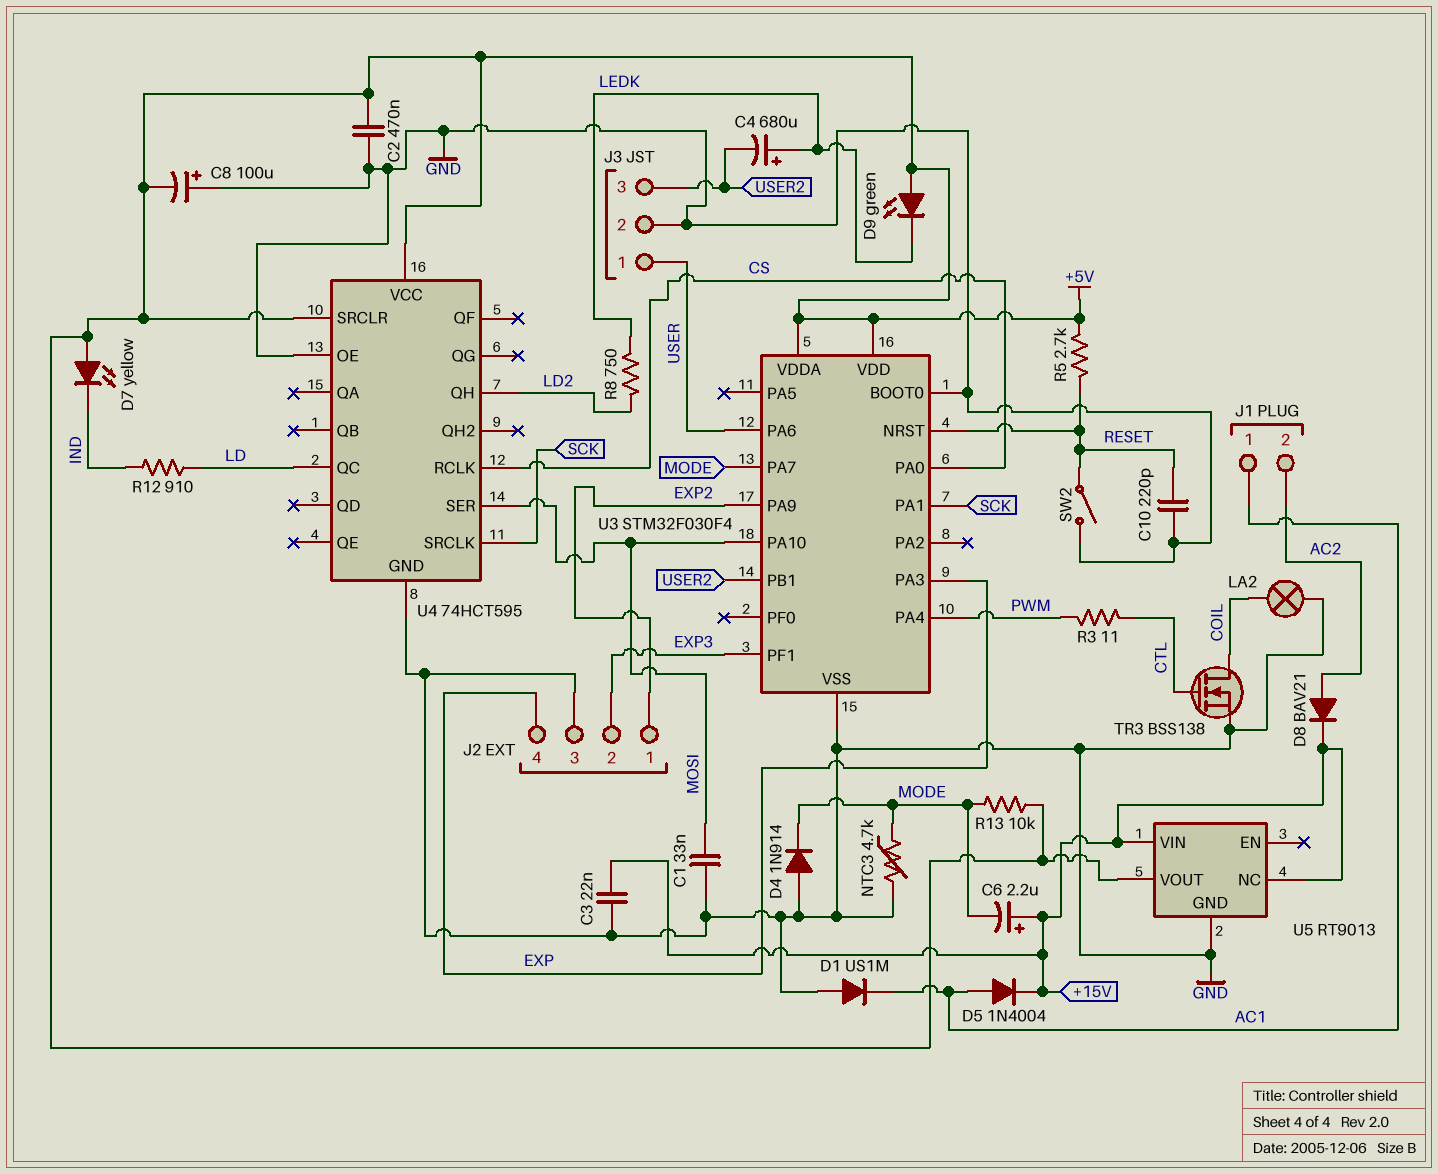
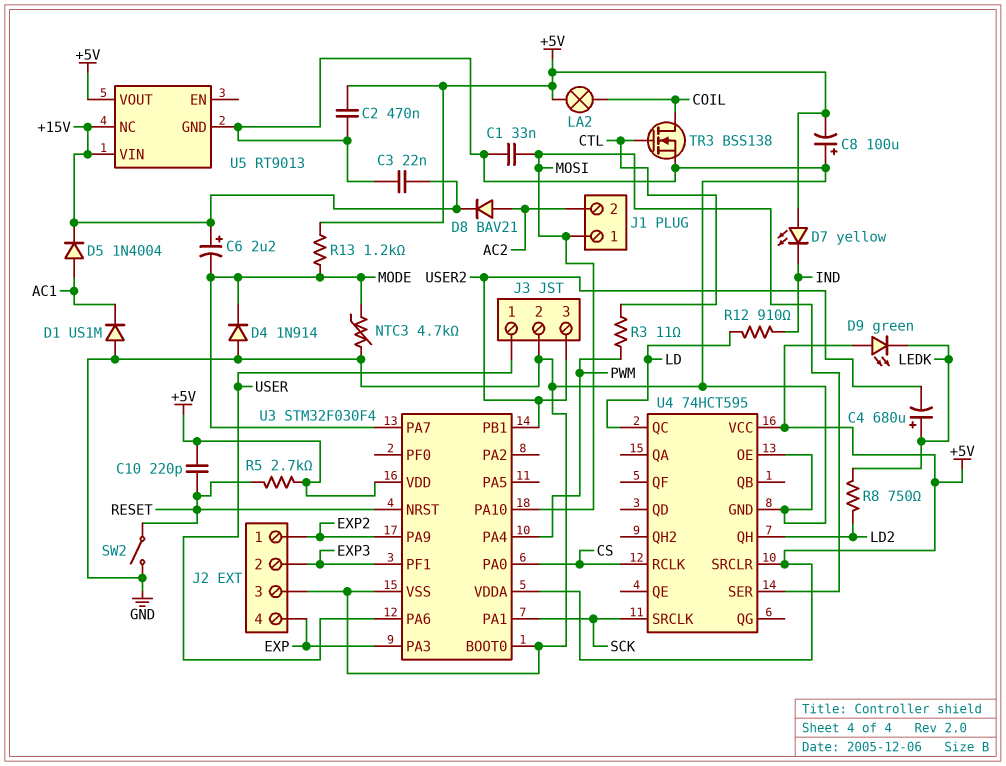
C10: 220pF (GND, RESET) -> 220pF (+5V, RESET)
J1 pin 1: AC1 -> MOSI
LA2: lamp (COIL, GND) -> lamp (+5V, COIL)
R13: 10k (+5V, MODE) -> 1.2k (+5V, MODE)

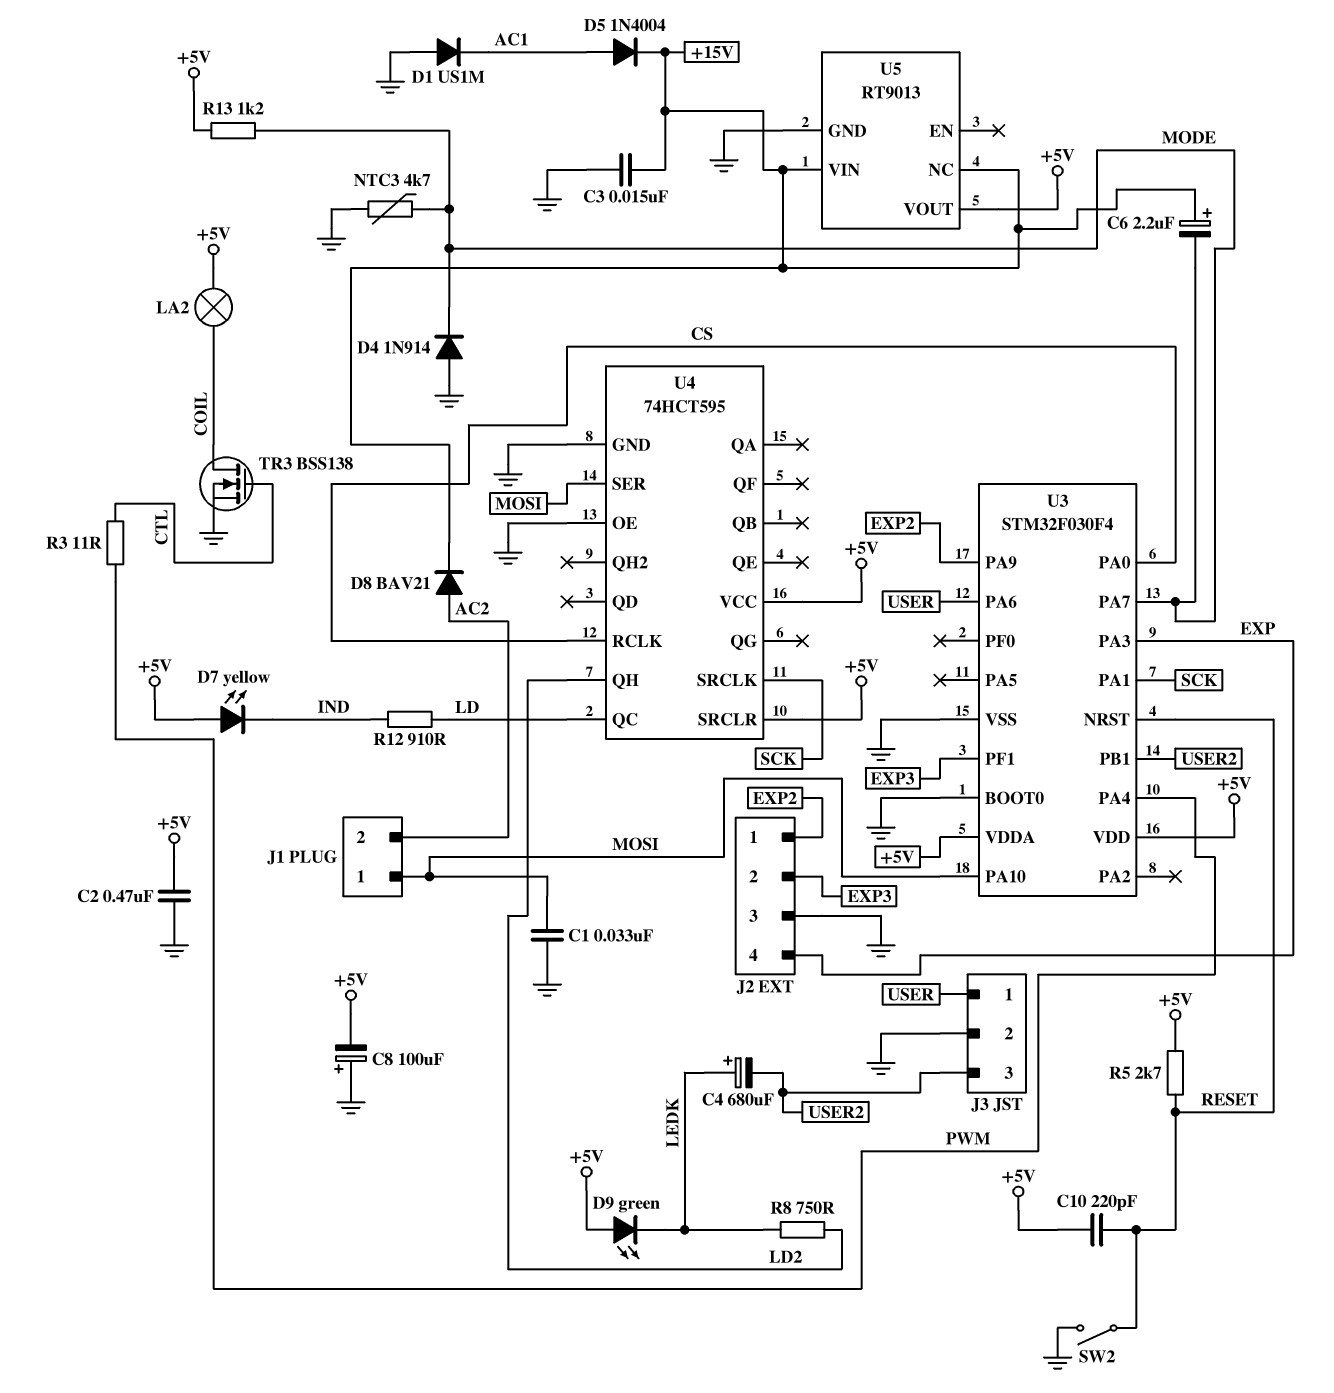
C3: 22nF (+15V, GND) -> 15nF (+15V, GND)

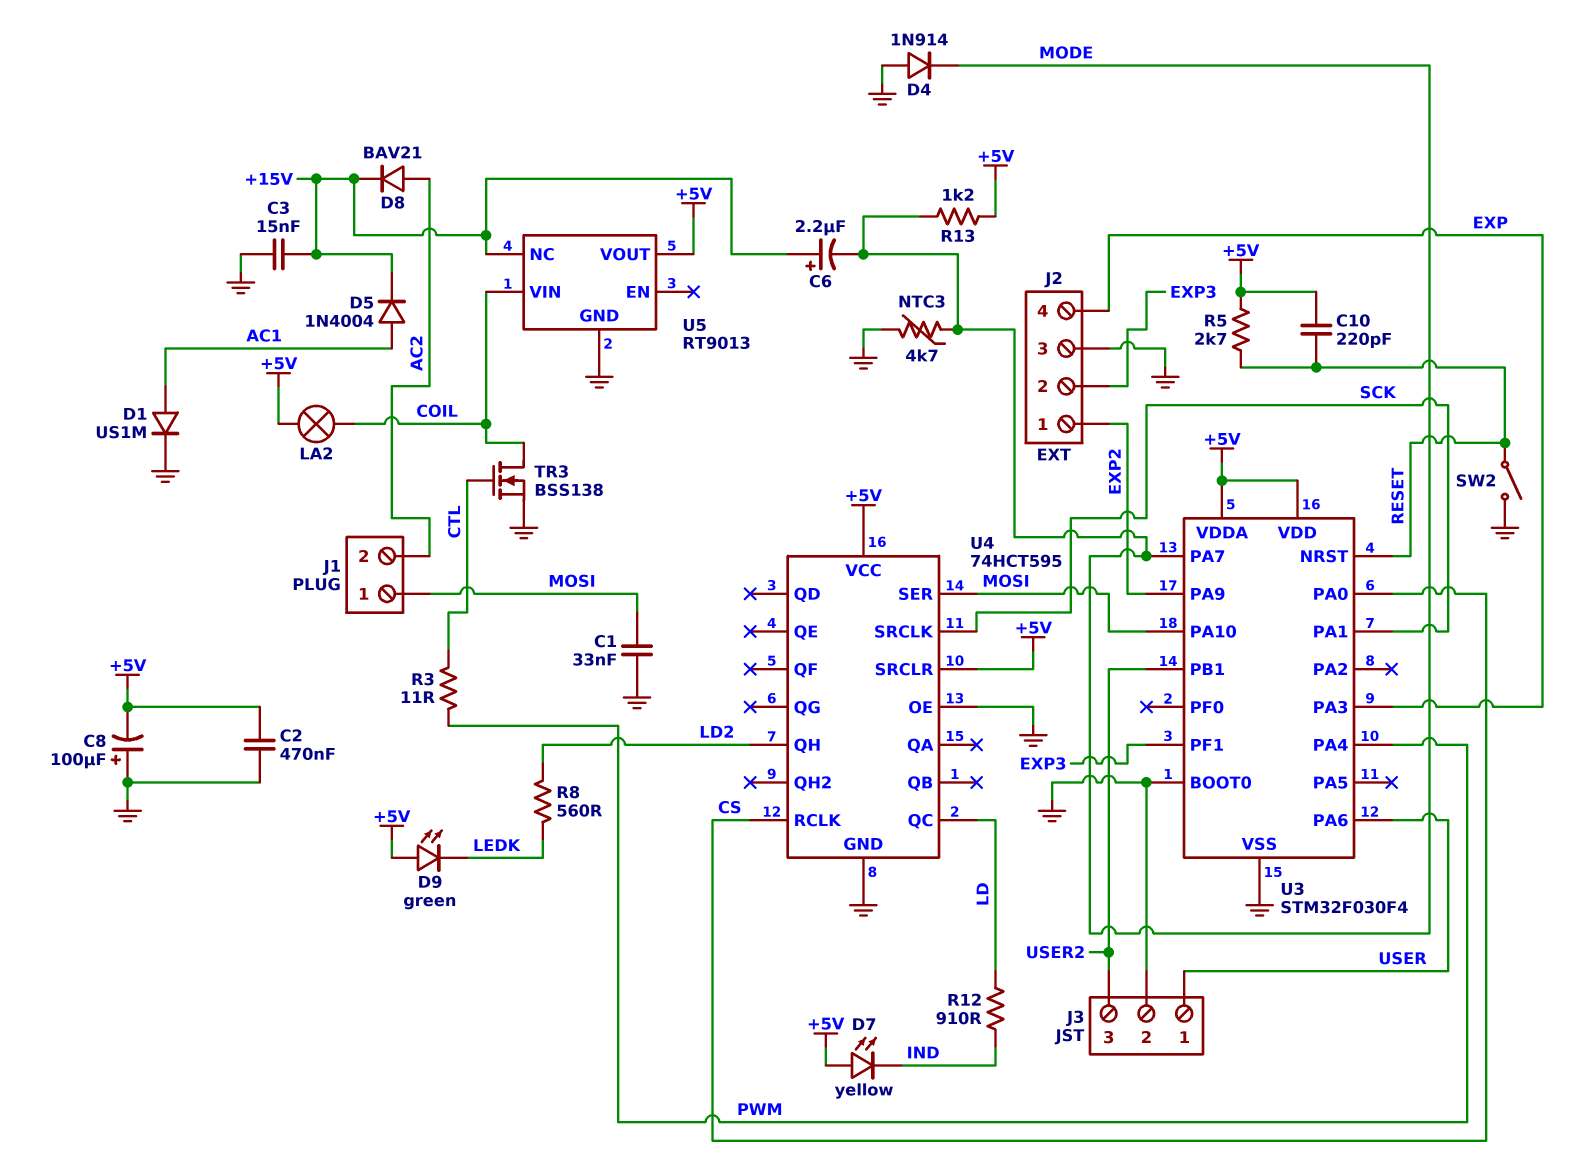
C4: 680uF (plus LEDK, minus USER2) -> none
D1: diode US1M (A GND, K AC1) -> diode US1M (A AC1, K GND)
R8: 750 (LD2, LEDK) -> 560 (LD2, LEDK)
U5 pin VIN: +15V -> COIL

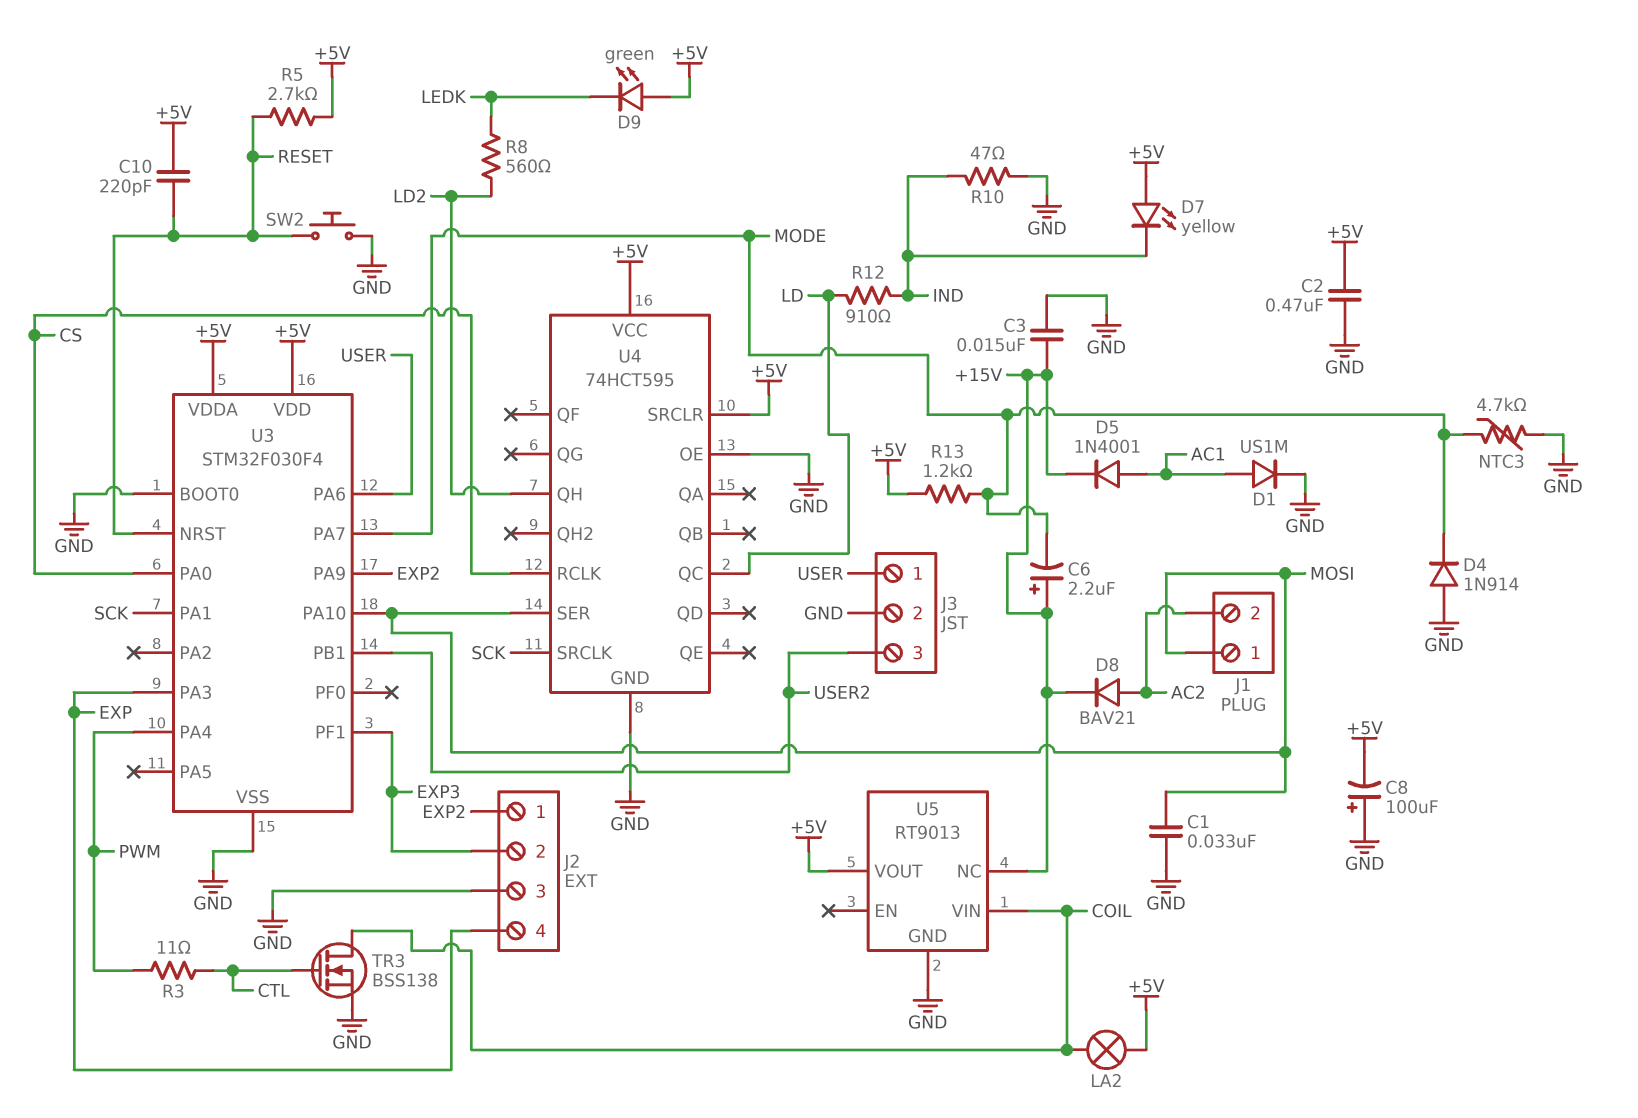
D5: diode 1N4004 (A AC1, K +15V) -> diode 1N4001 (A AC1, K +15V)
R10: none -> 47 (GND, IND)
SW2: switch (GND, RESET) -> button (GND, RESET)

